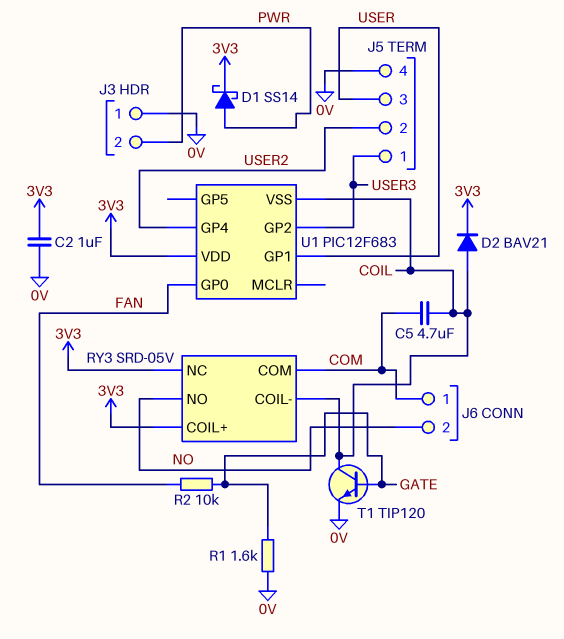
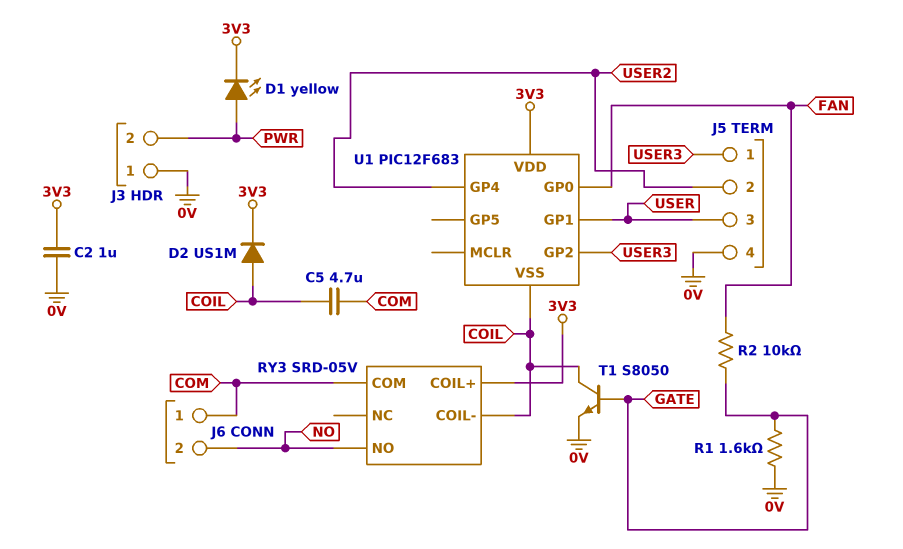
D1: schottky SS14 (A PWR, K 3V3) -> LED yellow (A PWR, K 3V3)
D2: diode BAV21 (A COIL, K 3V3) -> diode US1M (A COIL, K 3V3)
RY3 pin NC: 3V3 -> none
T1: NPN TIP120 (B GATE, C COIL, E 0V) -> NPN S8050 (B GATE, C COIL, E 0V)

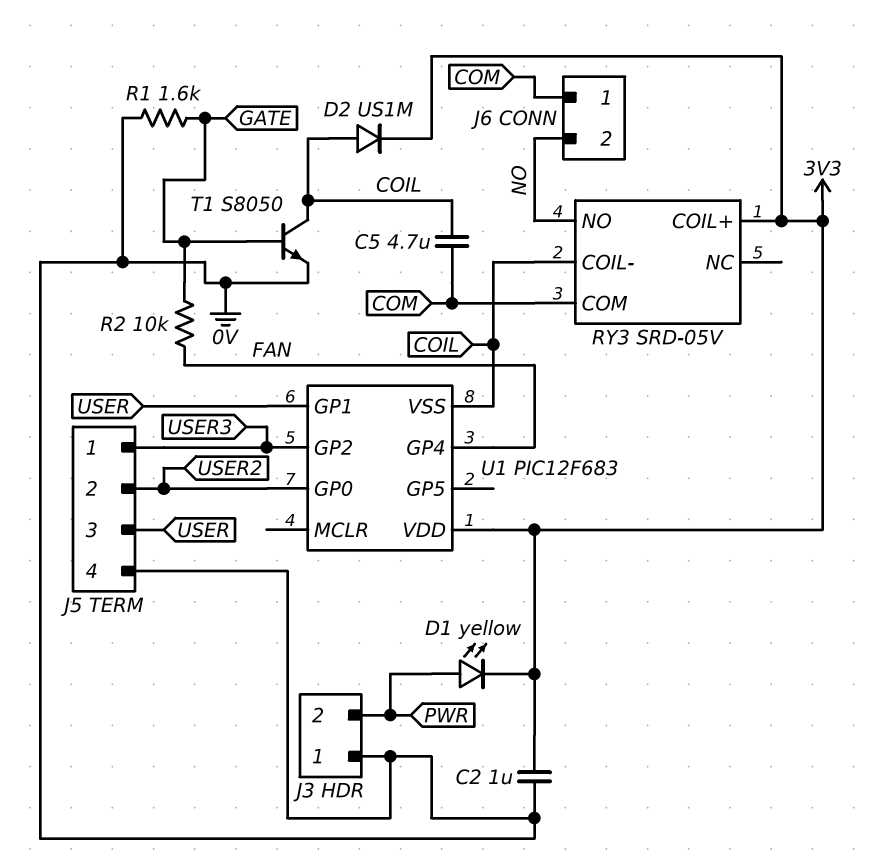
U1 pin GP0: FAN -> USER2
U1 pin GP4: USER2 -> FAN

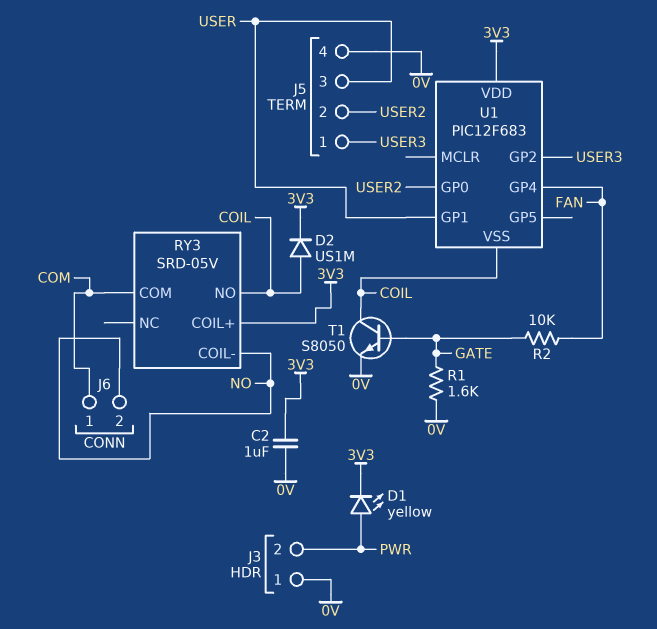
C5: 4.7uF (COIL, COM) -> none
RY3 pin COIL-: COIL -> NO
RY3 pin NO: NO -> COIL

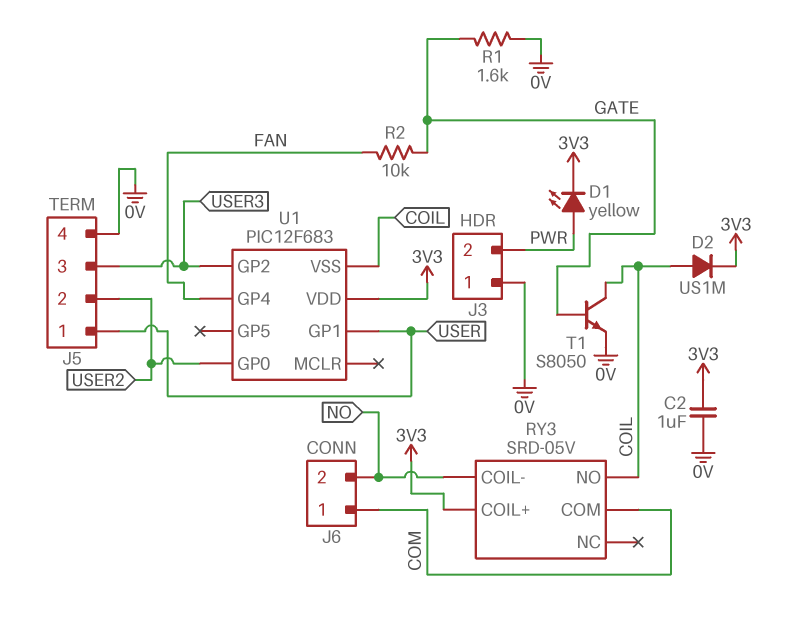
J5 pin 1: USER3 -> USER
J5 pin 3: USER -> USER3

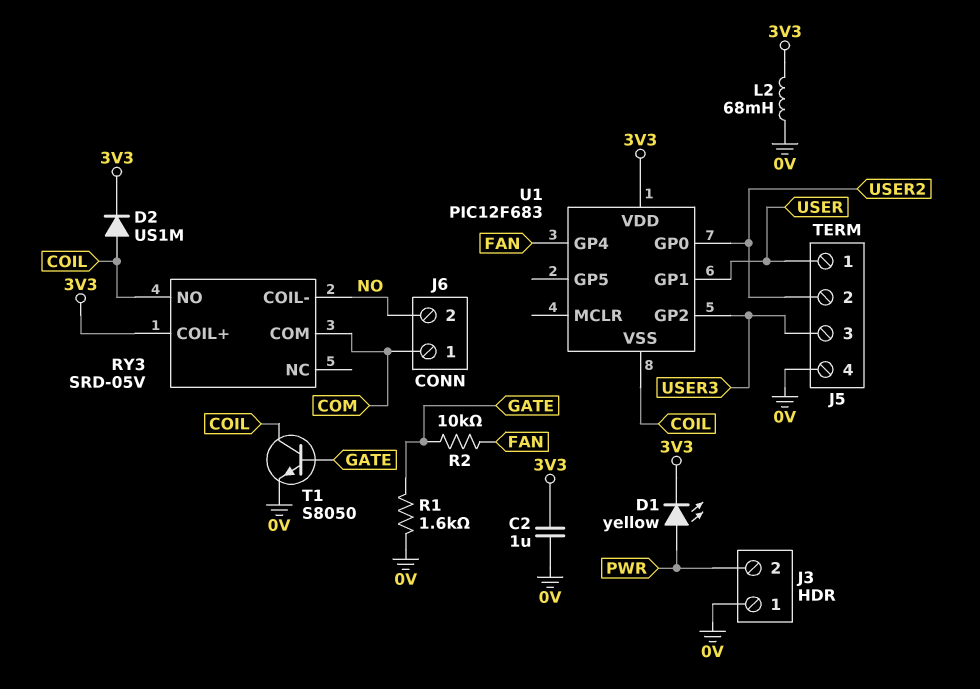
L2: none -> 68mH (0V, 3V3)

